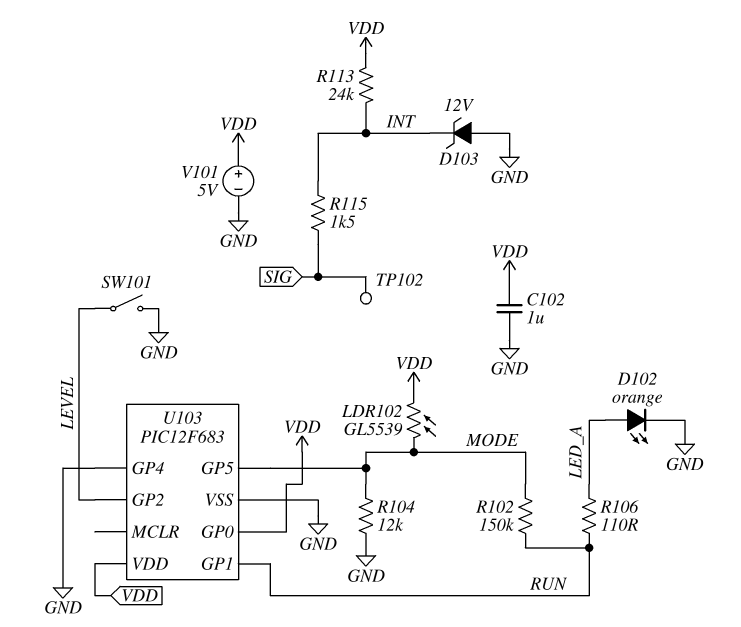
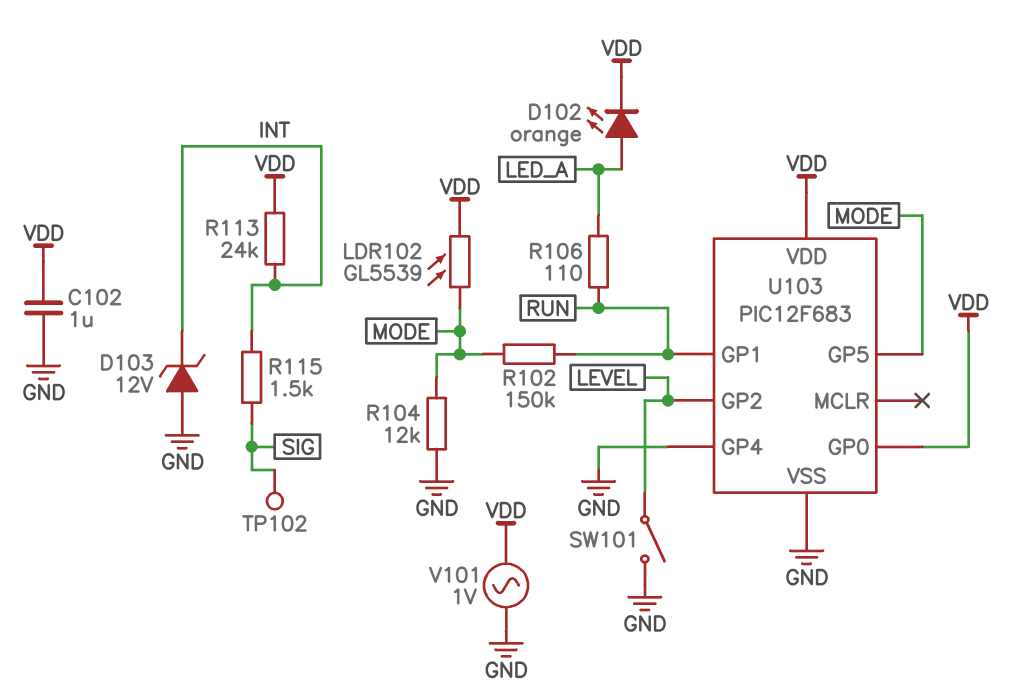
D102: LED orange (A LED_A, K GND) -> LED orange (A LED_A, K VDD)
V101: 5V (plus VDD, minus GND) -> AC 1V (GND, VDD)

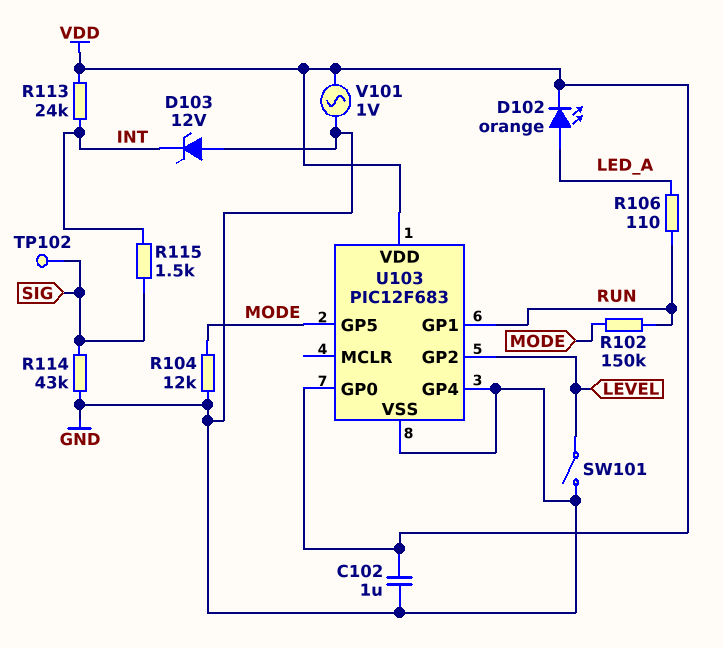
LDR102: GL5539 (MODE, VDD) -> none
R114: none -> 43k (GND, SIG)

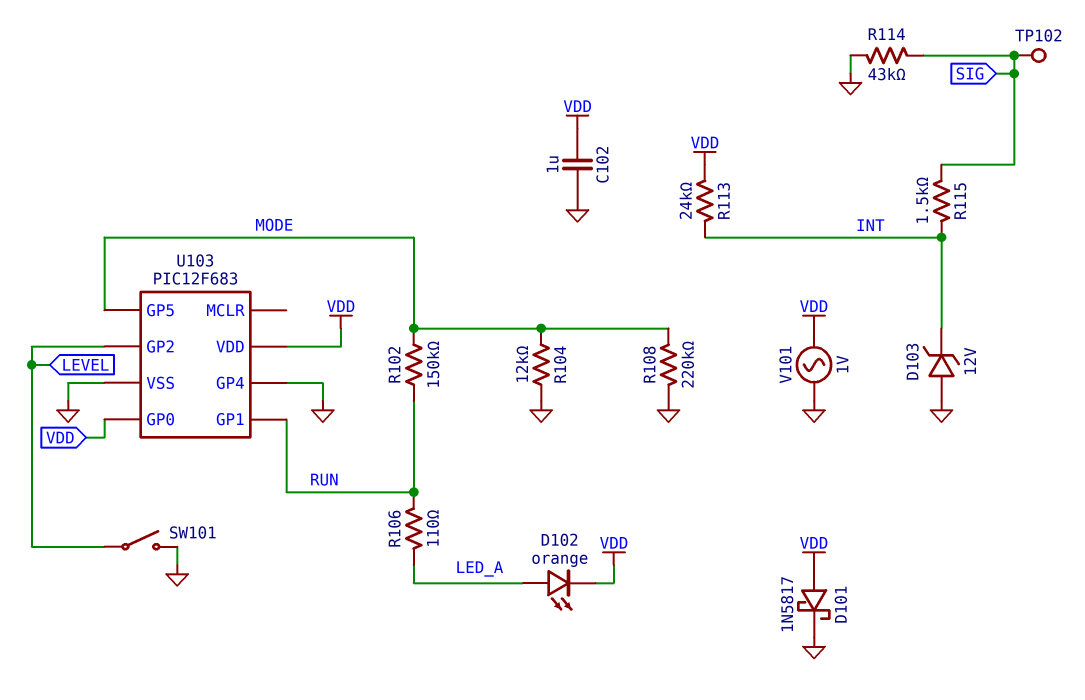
D101: none -> schottky 1N5817 (A VDD, K GND)
R108: none -> 220k (GND, MODE)

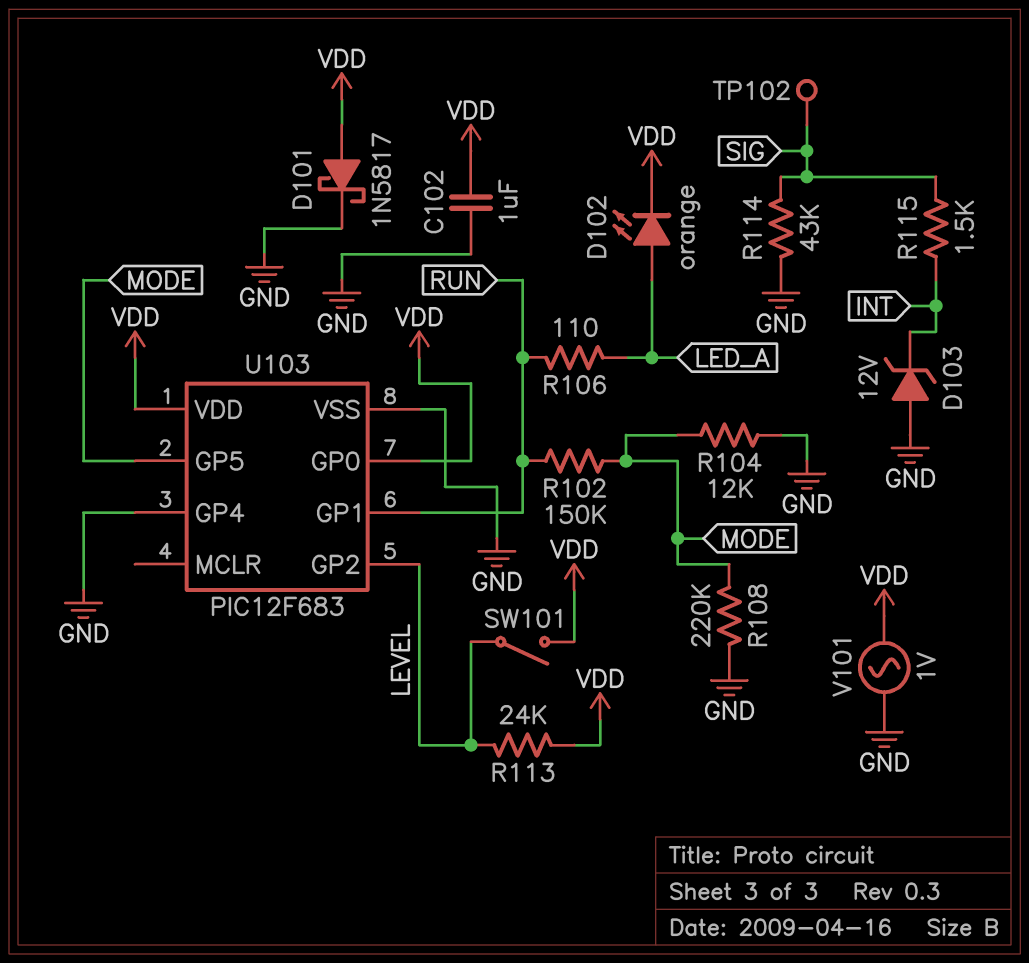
R113: 24k (INT, VDD) -> 24k (LEVEL, VDD)
SW101: switch (GND, LEVEL) -> switch (LEVEL, VDD)

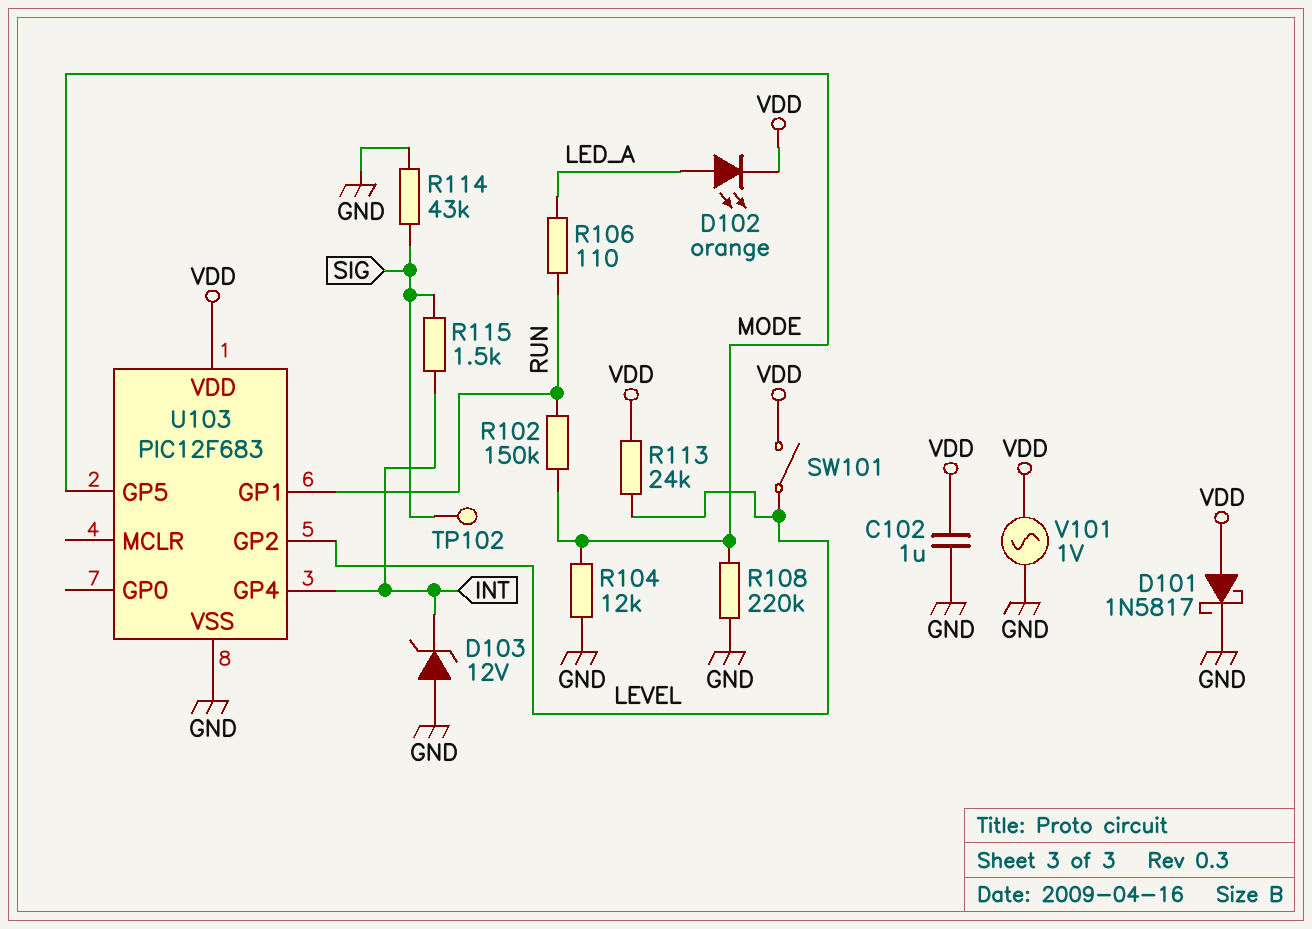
U103 pin GP0: VDD -> none
U103 pin GP4: GND -> INT

